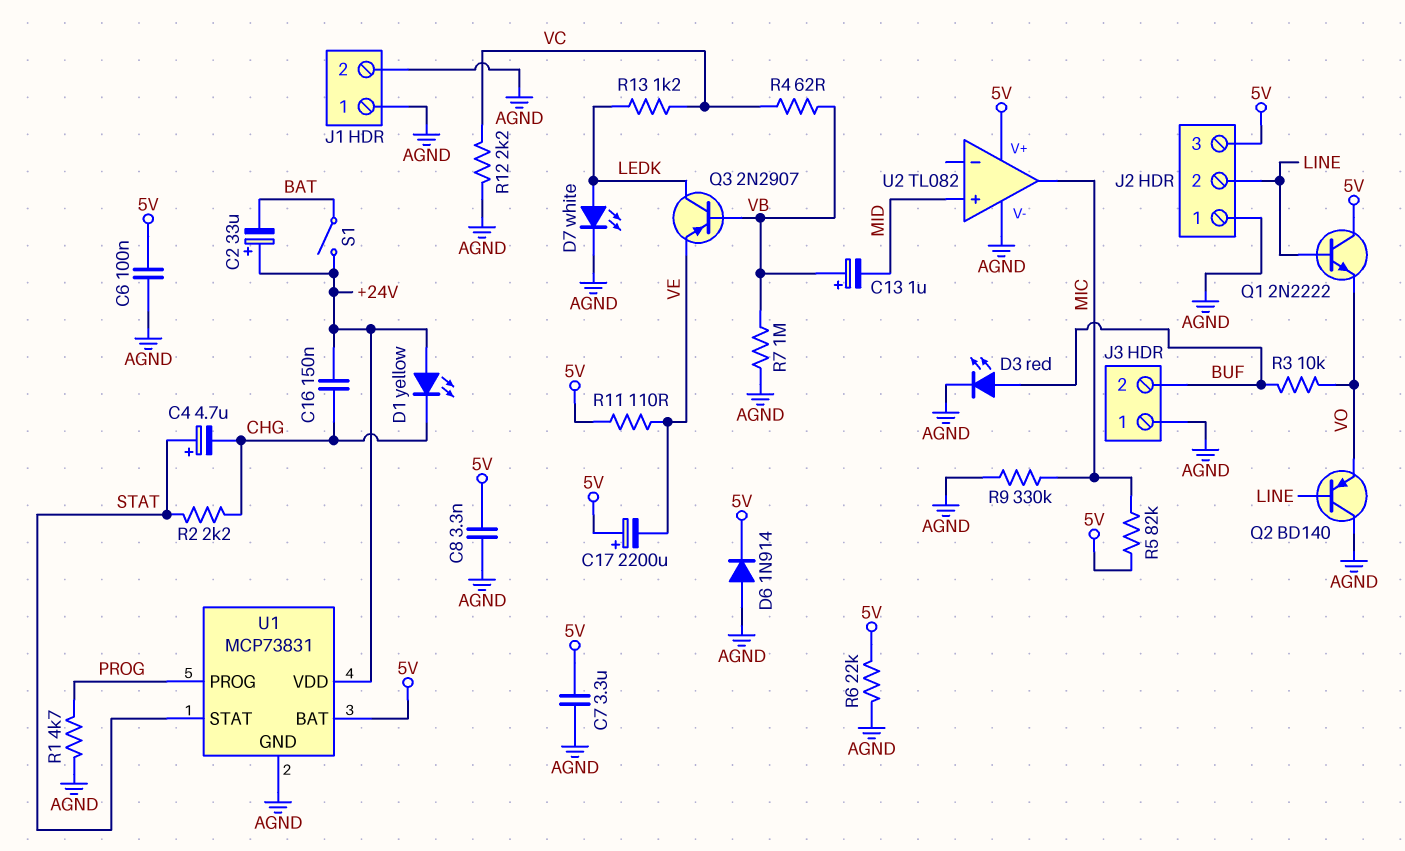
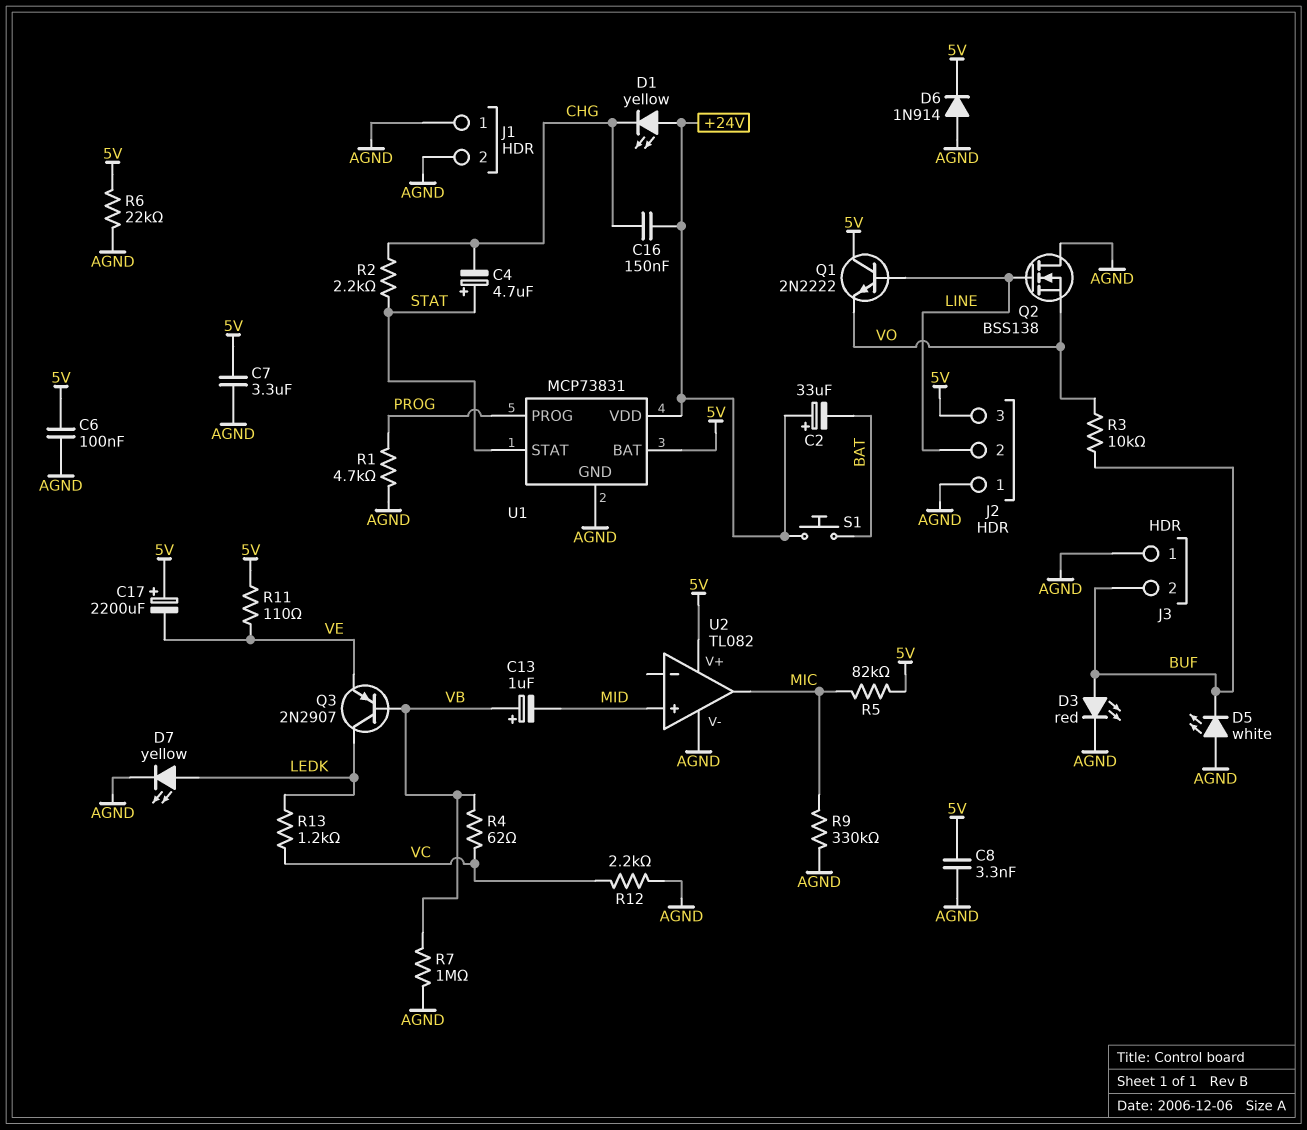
D5: none -> LED white (A AGND, K BUF)
D7: LED white (A LEDK, K AGND) -> LED yellow (A LEDK, K AGND)
Q2: PNP BD140 (B LINE, C AGND, E VO) -> NMOS BSS138 (G LINE, D AGND, S VO)
S1: switch (+24V, BAT) -> button (+24V, BAT)

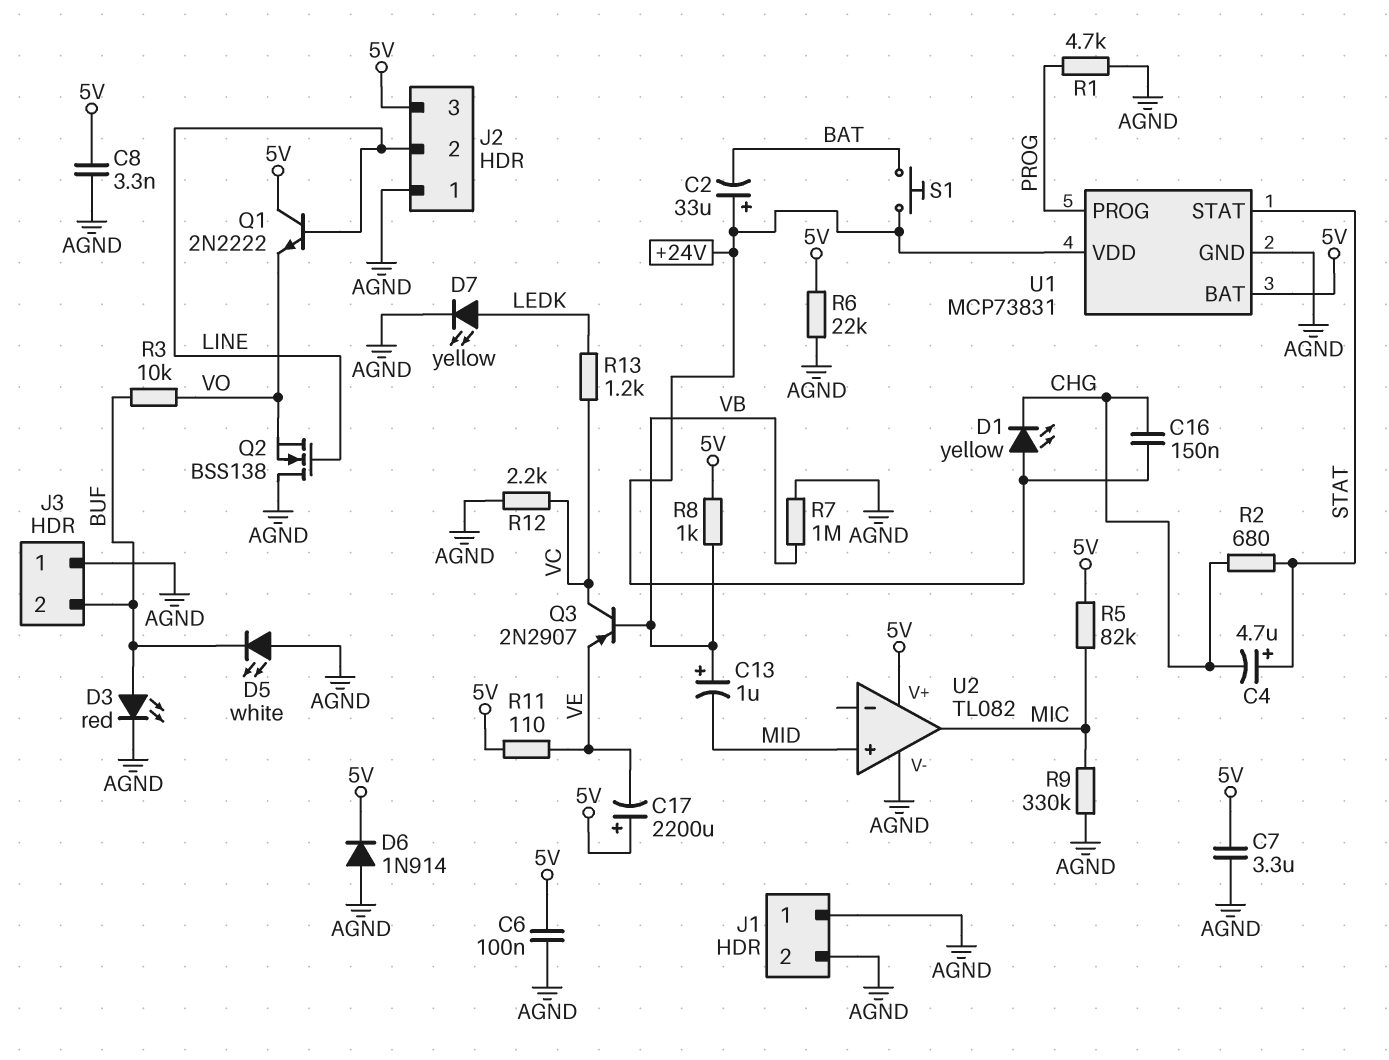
Q3: PNP 2N2907 (B VB, C LEDK, E VE) -> PNP 2N2907 (B VB, C VC, E VE)
R2: 2.2k (CHG, STAT) -> 680 (CHG, STAT)
R4: 62 (VB, VC) -> none
R8: none -> 1k (5V, VB)

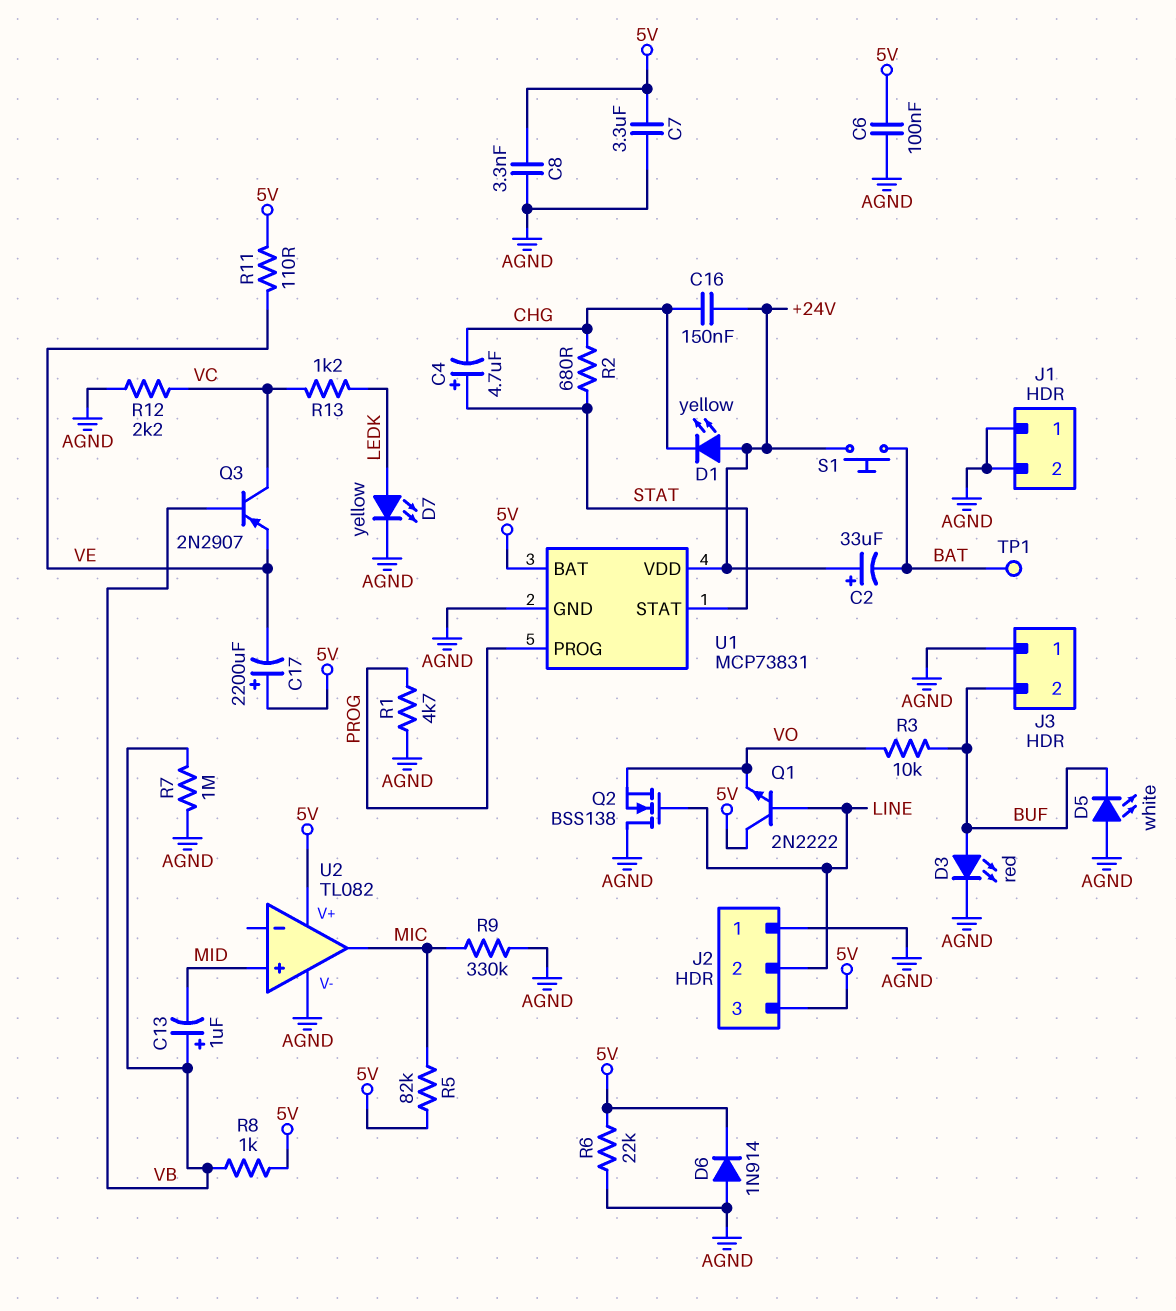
TP1: none -> test point (BAT)

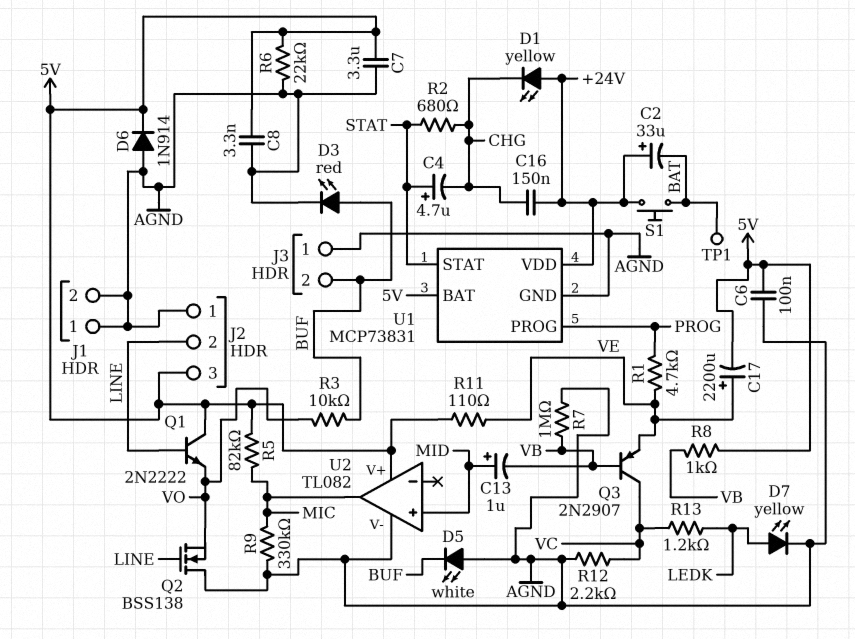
C13: 1uF (plus VB, minus MID) -> 1uF (plus MID, minus VB)
C17: 2200uF (plus 5V, minus VE) -> 2200uF (plus VE, minus 5V)
R1: 4.7k (AGND, PROG) -> 4.7k (PROG, VE)

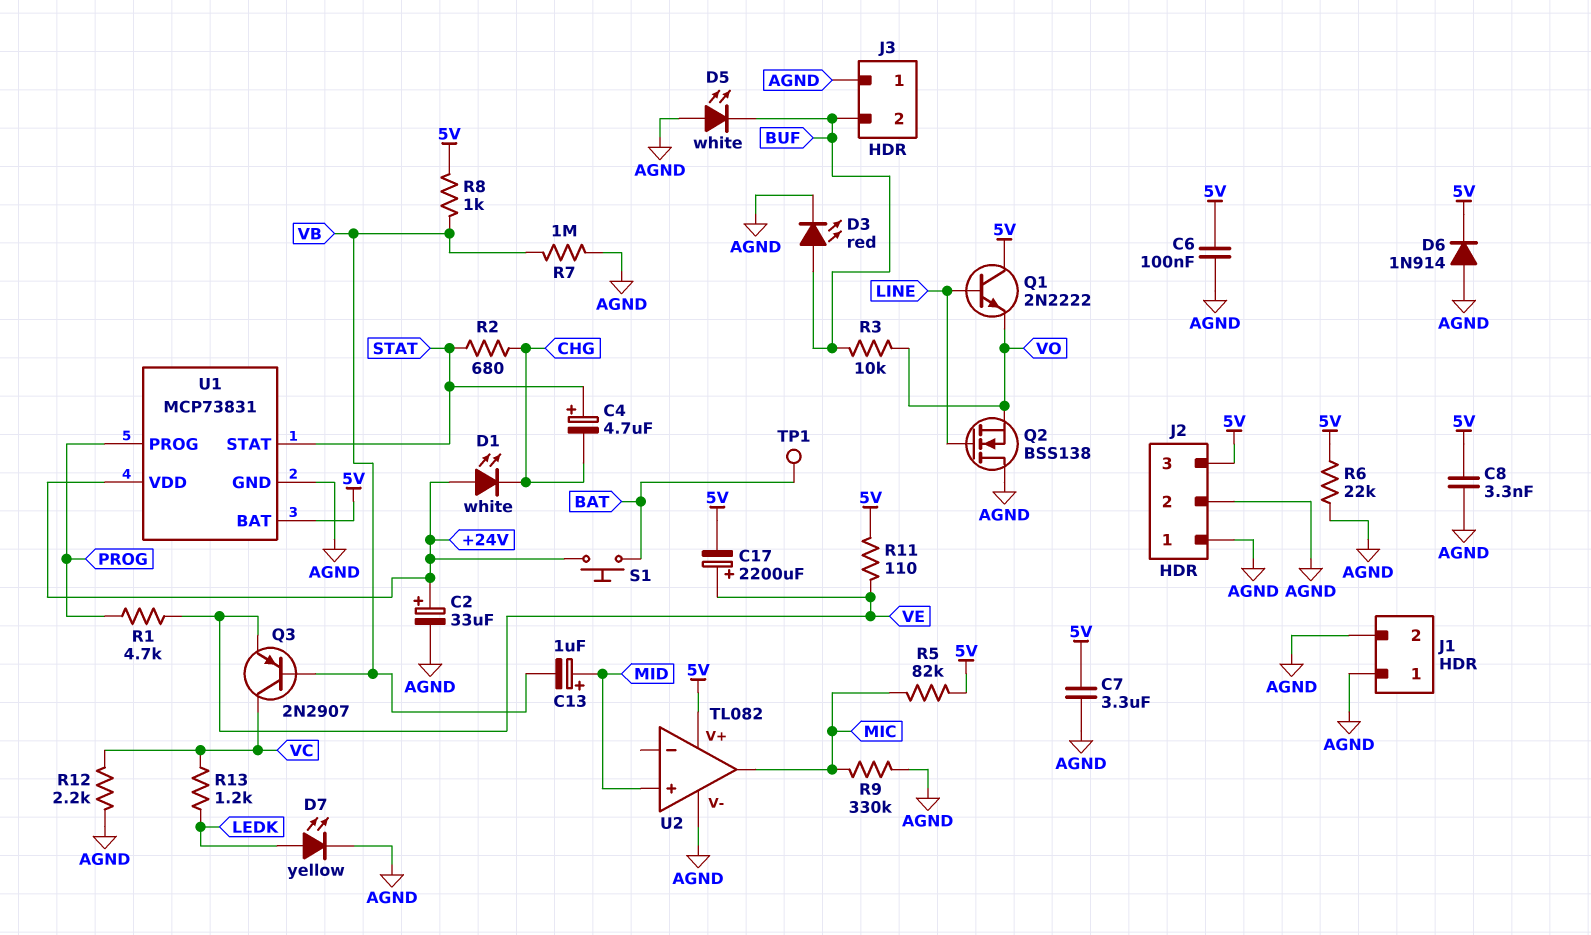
C2: 33uF (plus +24V, minus BAT) -> 33uF (plus +24V, minus AGND)
C16: 150nF (+24V, CHG) -> none
D1: LED yellow (A +24V, K CHG) -> LED white (A +24V, K CHG)
J2 pin 2: LINE -> AGND

